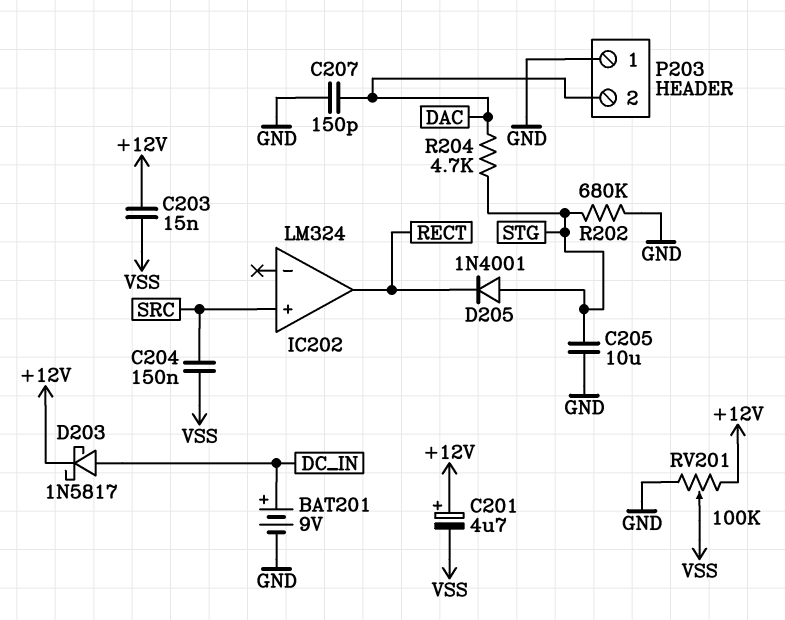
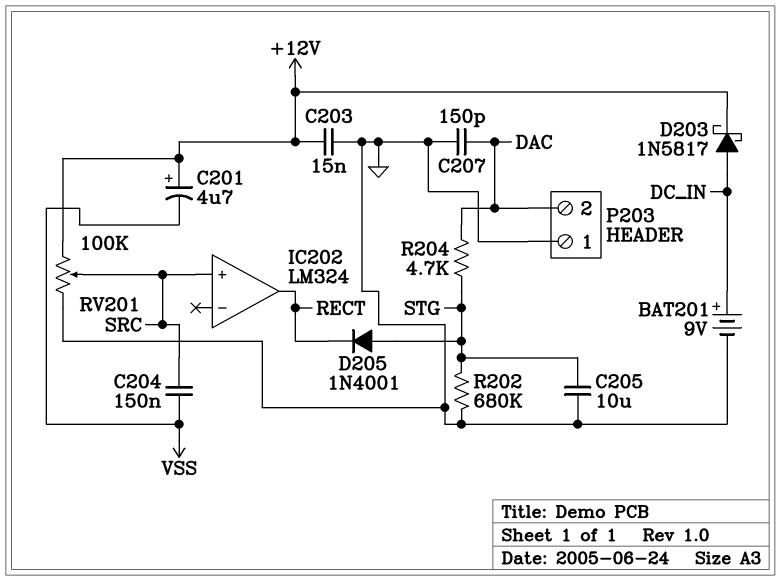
C203: 15nF (+12V, VSS) -> 15nF (+12V, GND)
RV201: 100k (+12V, GND, wiper VSS) -> 100k (+12V, GND, wiper SRC)

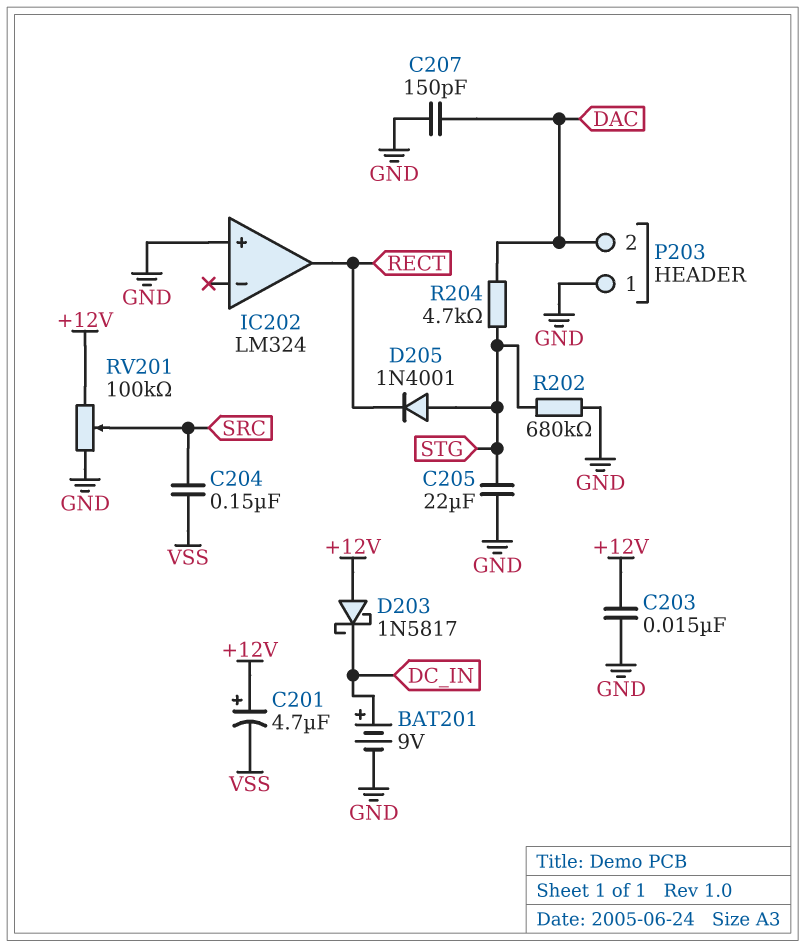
C205: 10uF (GND, STG) -> 22uF (GND, STG)
D203: schottky 1N5817 (A DC_IN, K +12V) -> schottky 1N5817 (A +12V, K DC_IN)
IC202 pin in+: SRC -> GND

